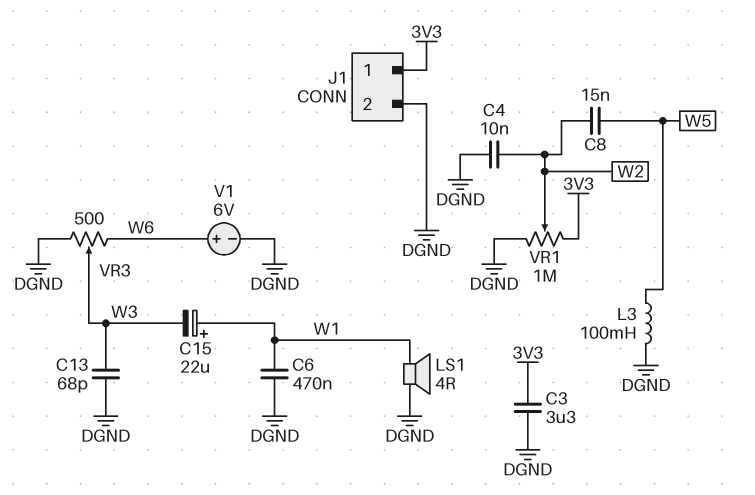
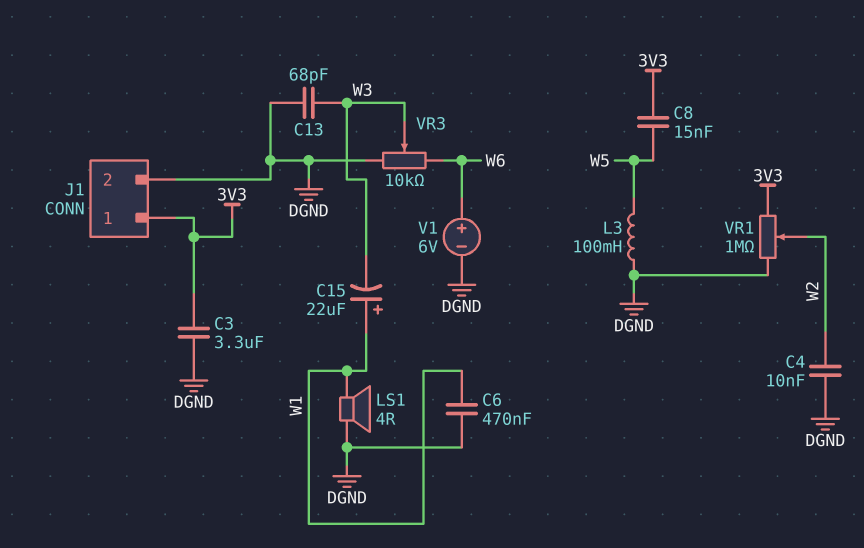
C8: 15nF (W2, W5) -> 15nF (3V3, W5)
VR3: 500 (DGND, W6, wiper W3) -> 10k (DGND, W6, wiper W3)

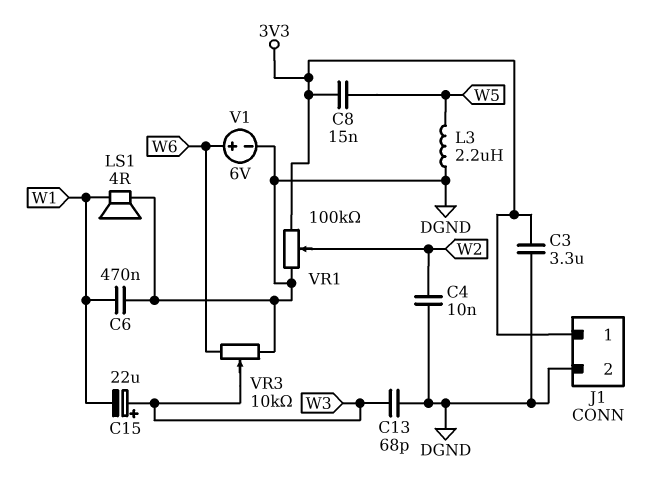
C15: 22uF (plus W1, minus W3) -> 22uF (plus W3, minus W1)
L3: 100mH (DGND, W5) -> 2.2uH (DGND, W5)
VR1: 1M (3V3, DGND, wiper W2) -> 100k (3V3, DGND, wiper W2)

